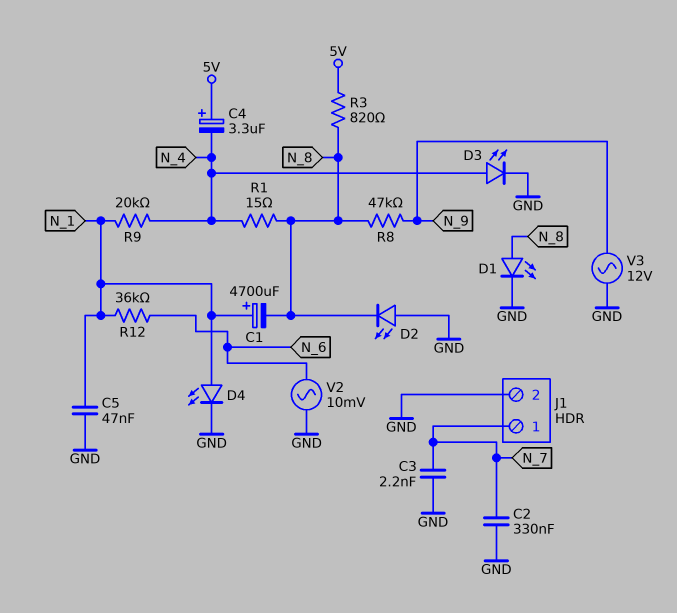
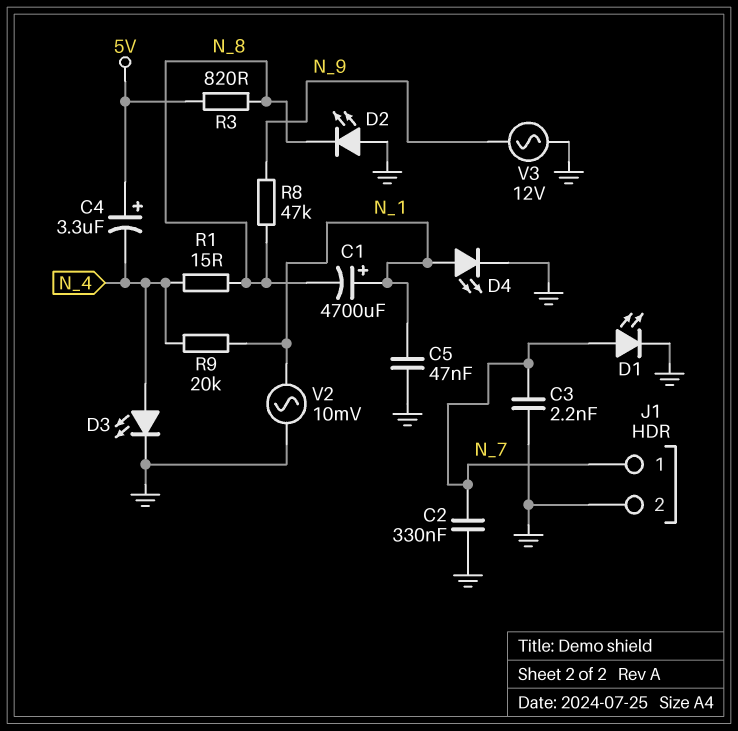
D1: LED (A N_8, K GND) -> LED (A N_7, K GND)
R12: 36k (N_1, N_6) -> none
V2: AC 10mV (GND, N_6) -> AC 10mV (GND, N_1)

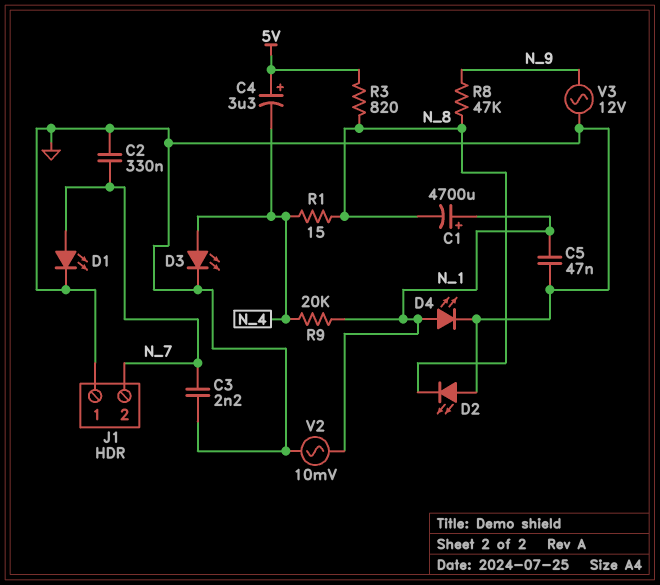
J1 pin 1: N_7 -> GND
J1 pin 2: GND -> N_7

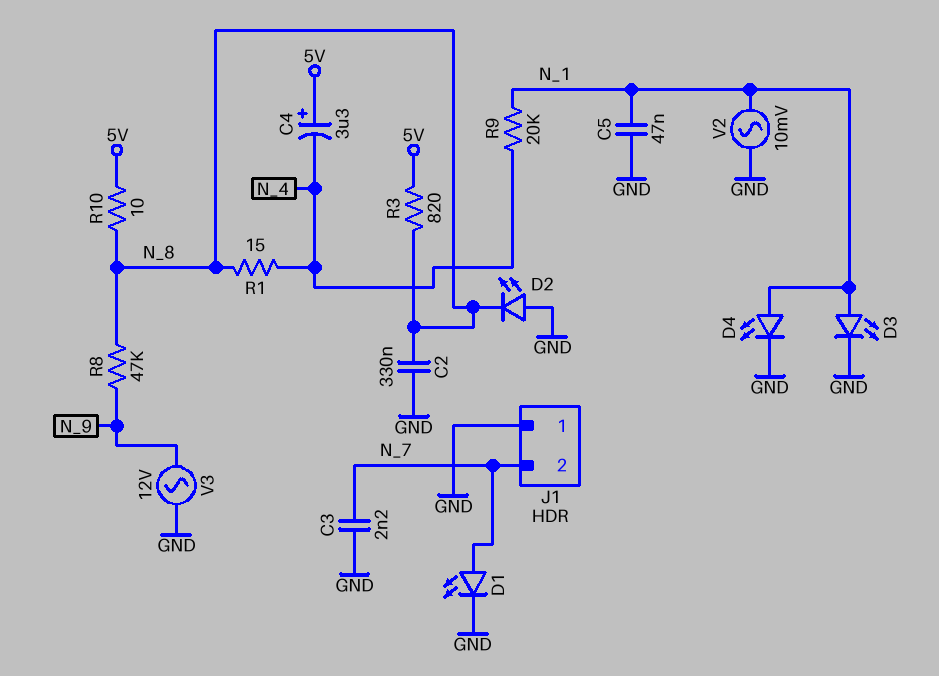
C1: 4700uF (plus N_1, minus N_8) -> none
C2: 330nF (GND, N_7) -> 330nF (GND, N_8)
D3: LED (A N_4, K GND) -> LED (A N_1, K GND)
R10: none -> 10 (5V, N_8)

